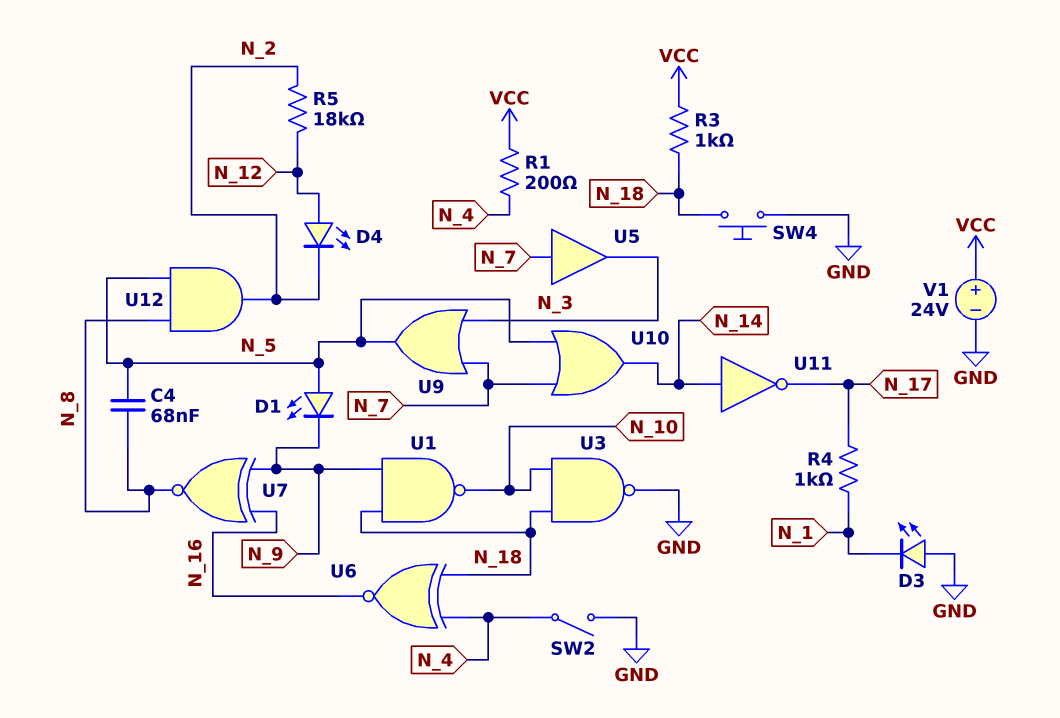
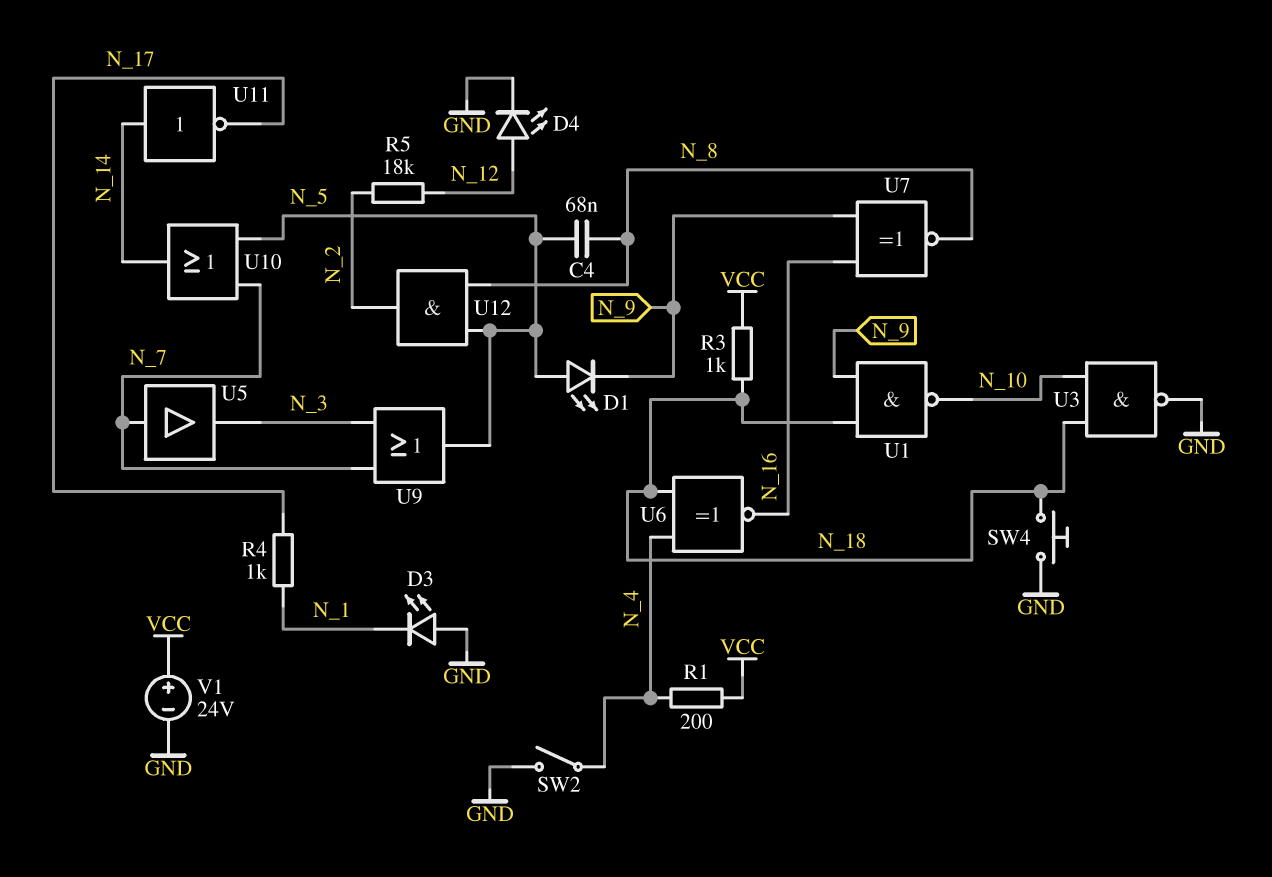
D4: LED (A N_12, K N_2) -> LED (A N_12, K GND)

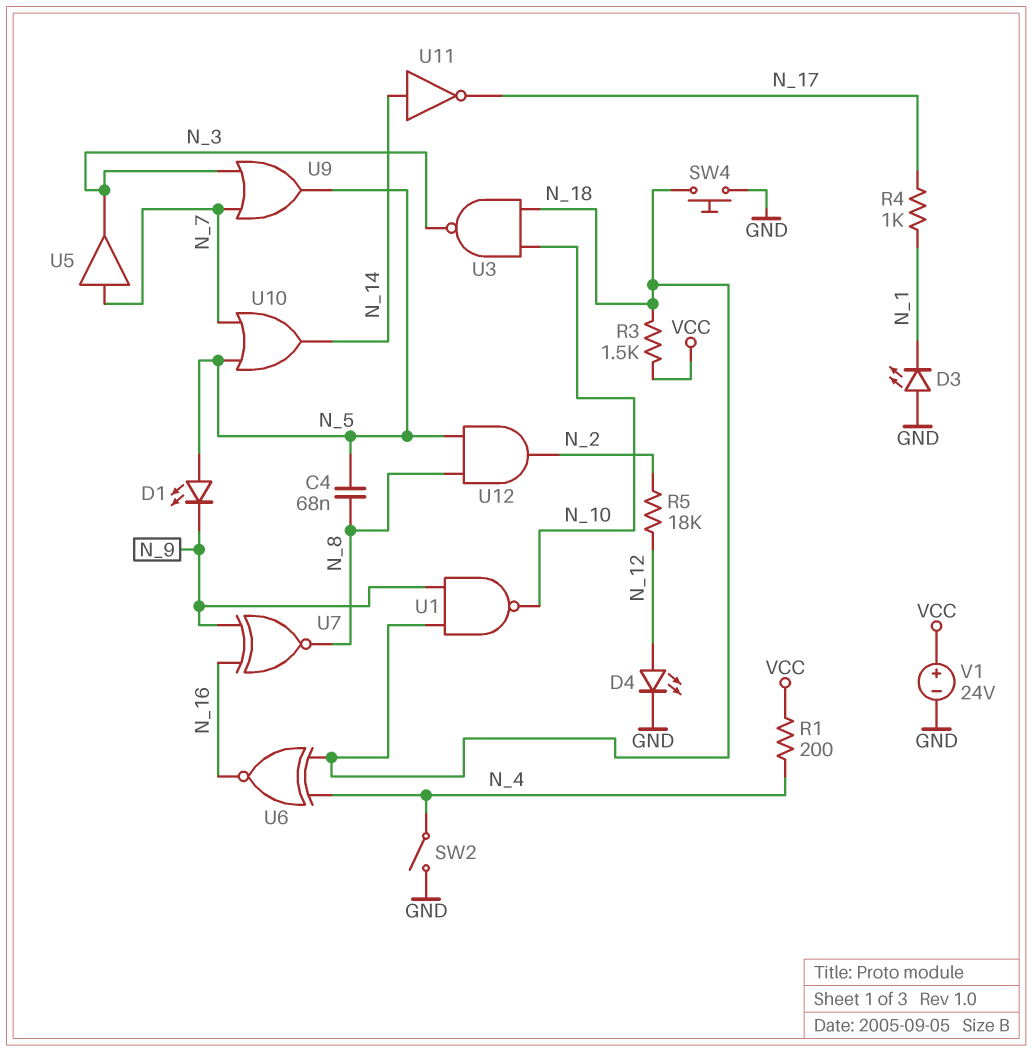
R3: 1k (N_18, VCC) -> 1.5k (N_18, VCC)
U3: NAND (in N_10, in N_18, out GND) -> NAND (in N_10, in N_18, out N_3)

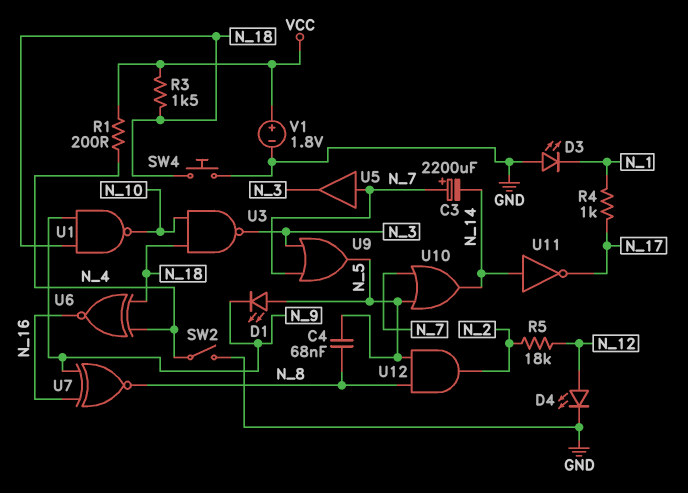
C3: none -> 2200uF (plus N_7, minus N_14)
V1: 24V (plus VCC, minus GND) -> 1.8V (plus VCC, minus GND)

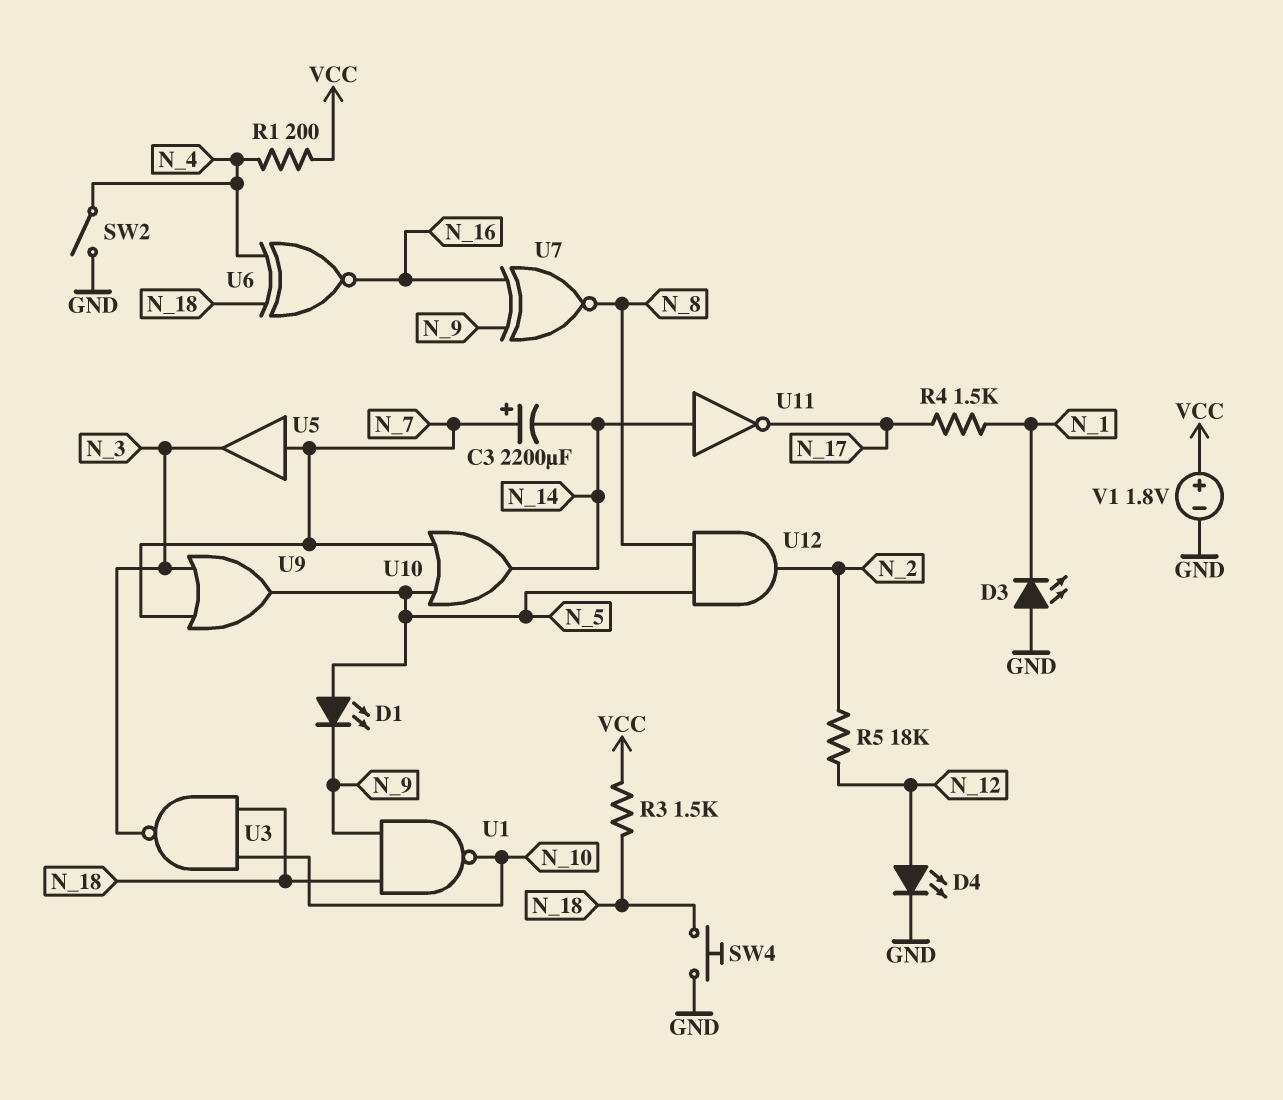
C4: 68nF (N_5, N_8) -> none
R4: 1k (N_1, N_17) -> 1.5k (N_1, N_17)

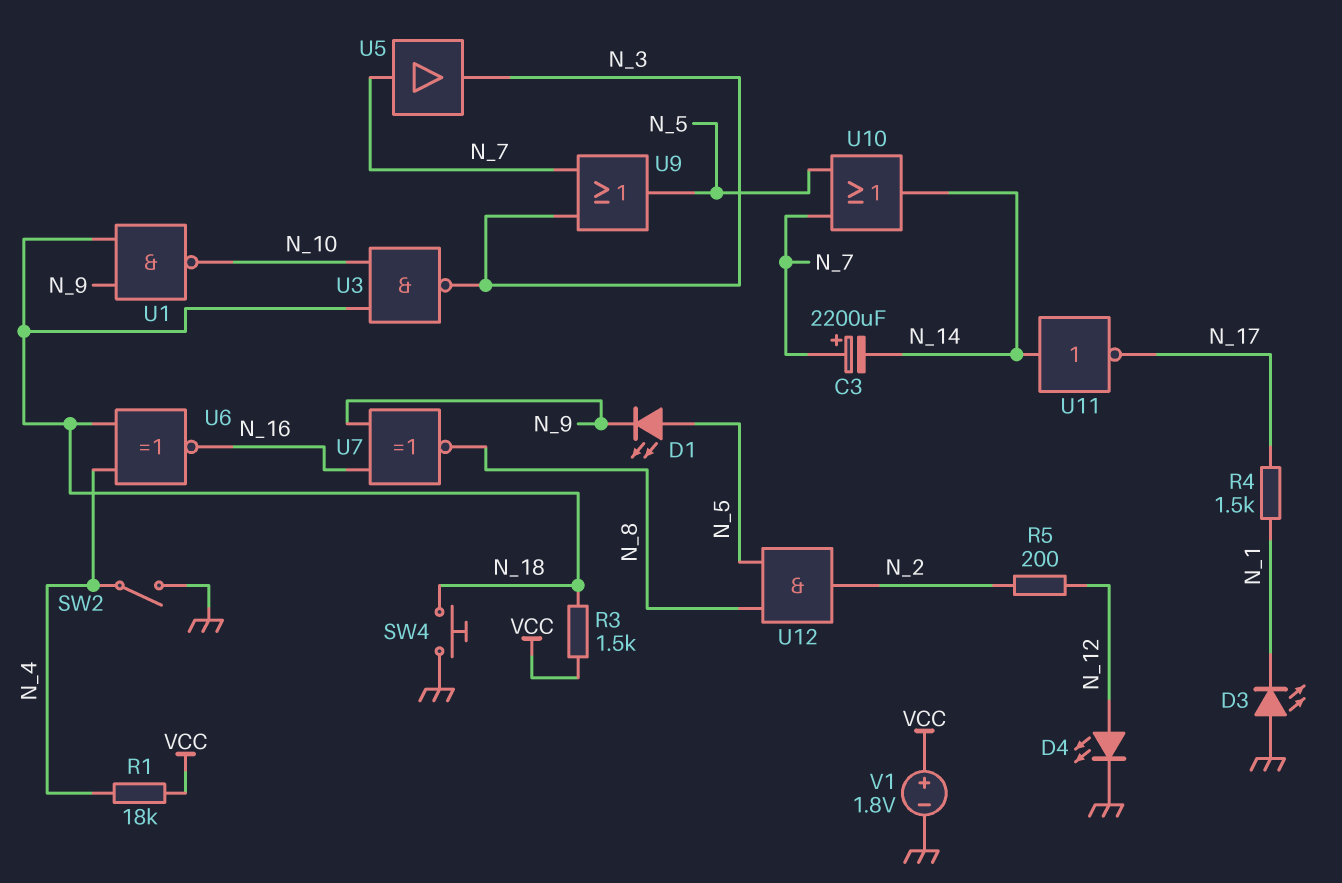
R1: 200 (N_4, VCC) -> 18k (N_4, VCC)
R5: 18k (N_2, N_12) -> 200 (N_2, N_12)

